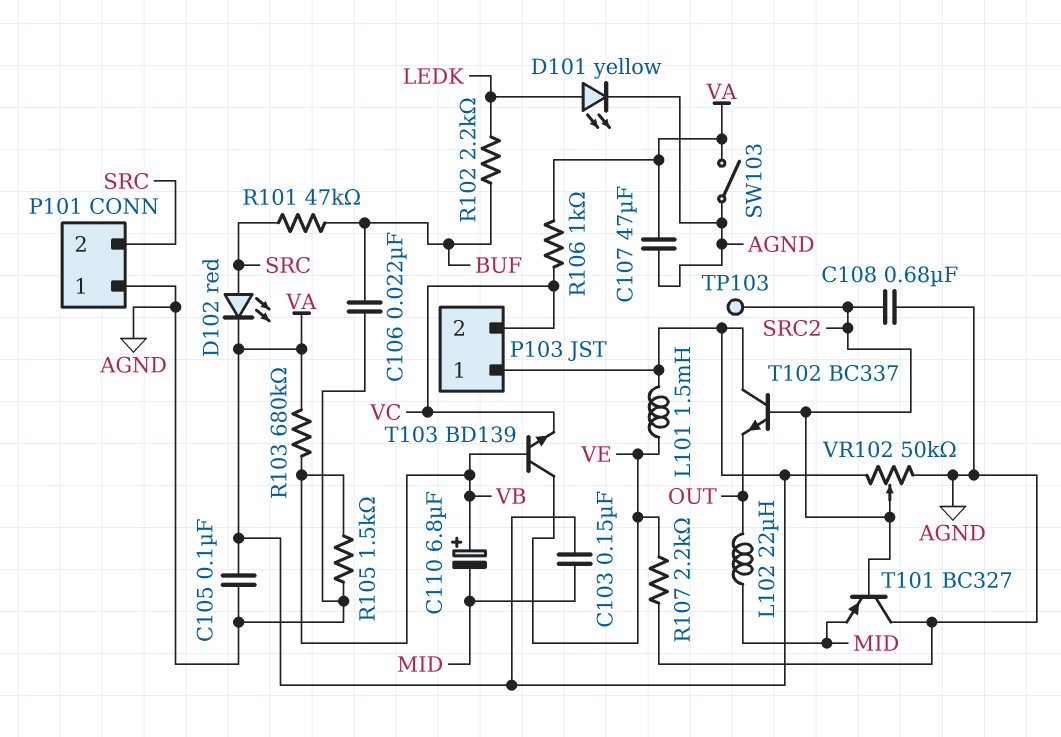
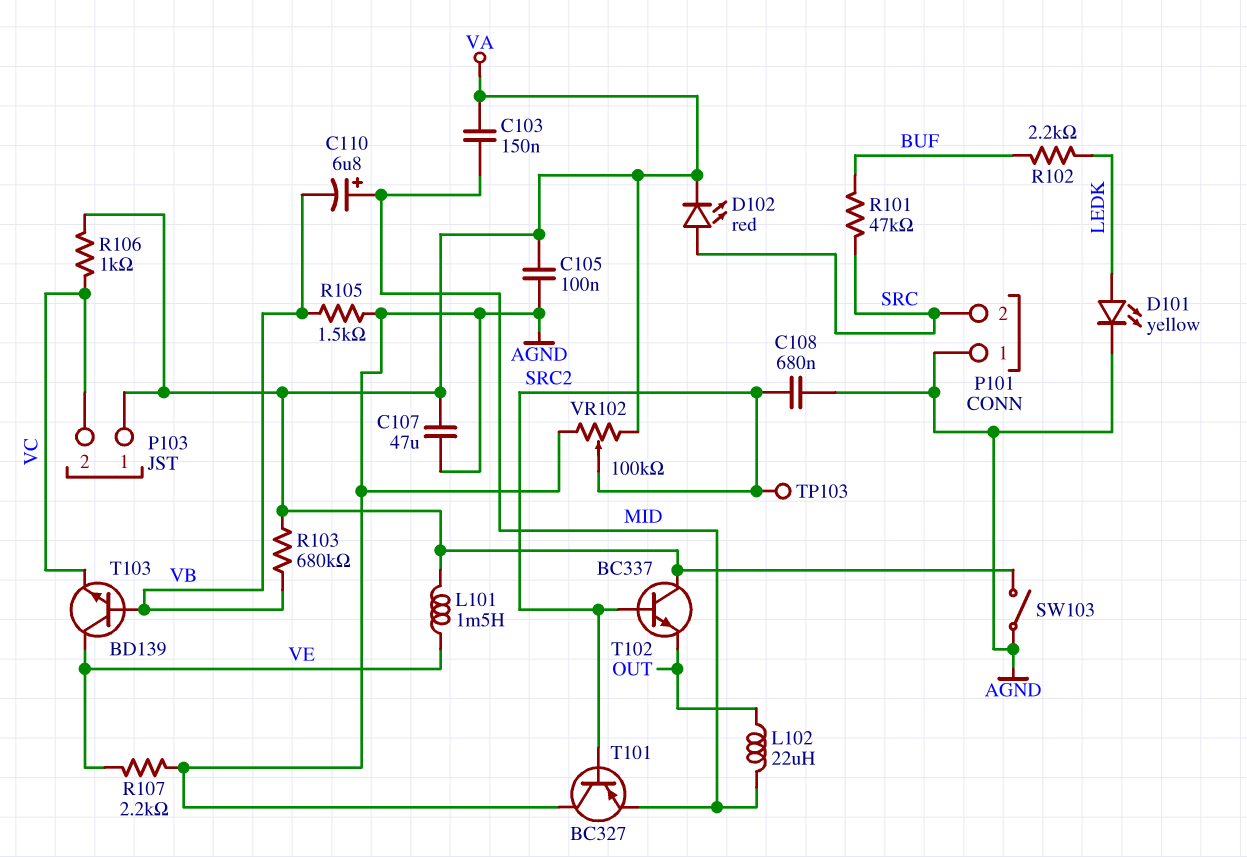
C106: 22nF (AGND, BUF) -> none
C110: 6.8uF (plus VB, minus MID) -> 6.8uF (plus MID, minus VB)
VR102: 50k (AGND, VA, wiper SRC2) -> 100k (AGND, VA, wiper SRC2)

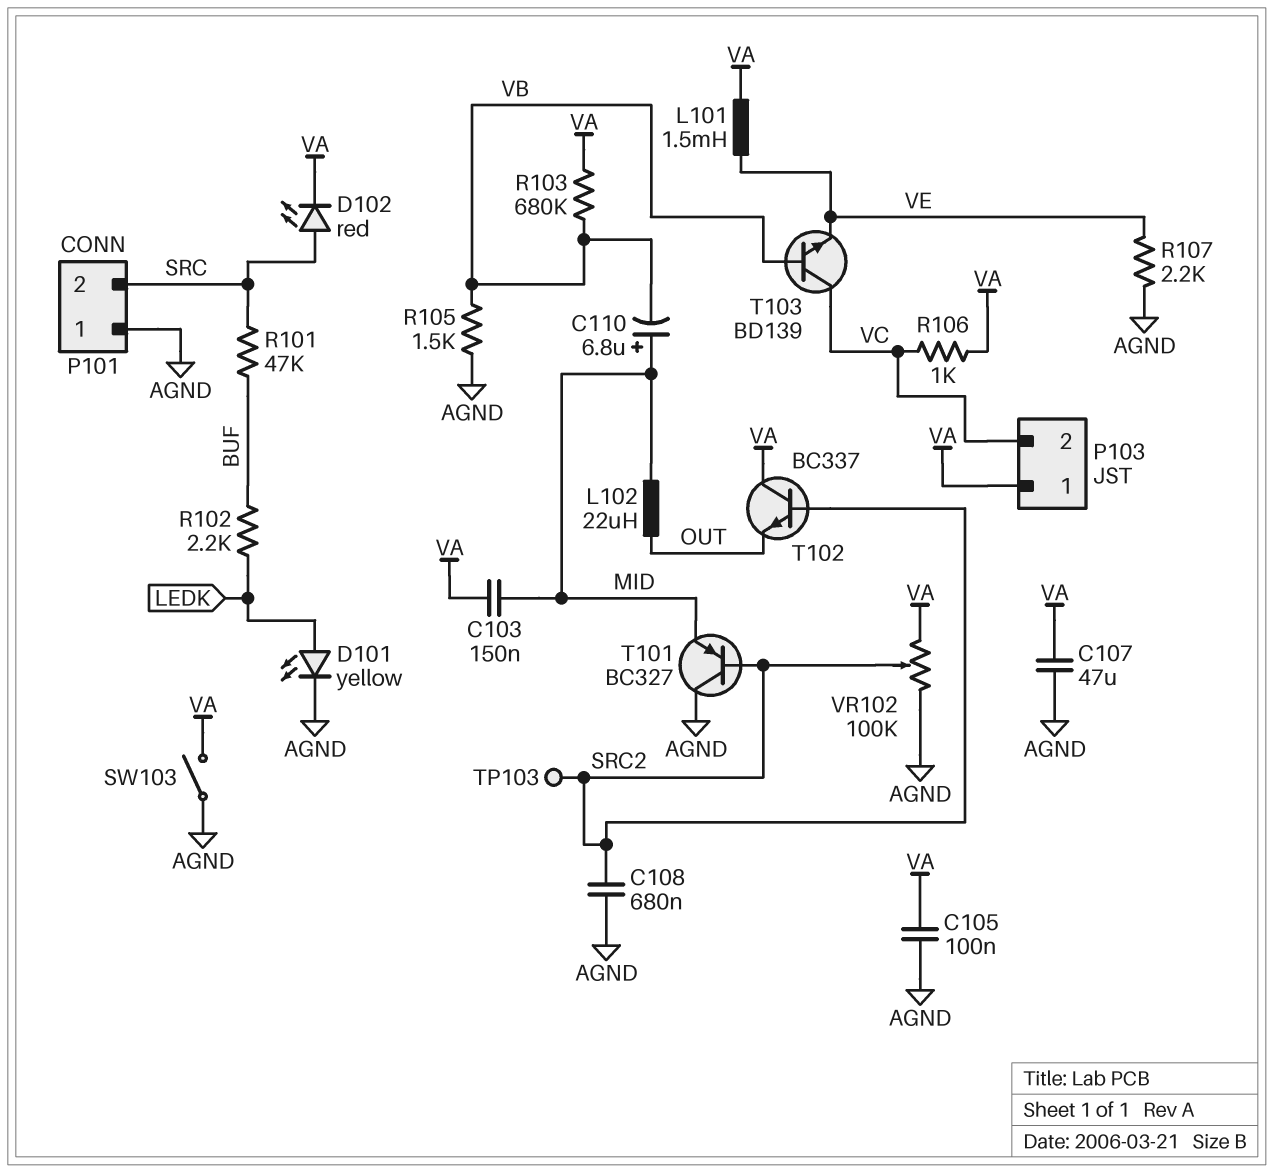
T103: NPN BD139 (B VB, C VE, E VC) -> NPN BD139 (B VB, C VC, E VE)

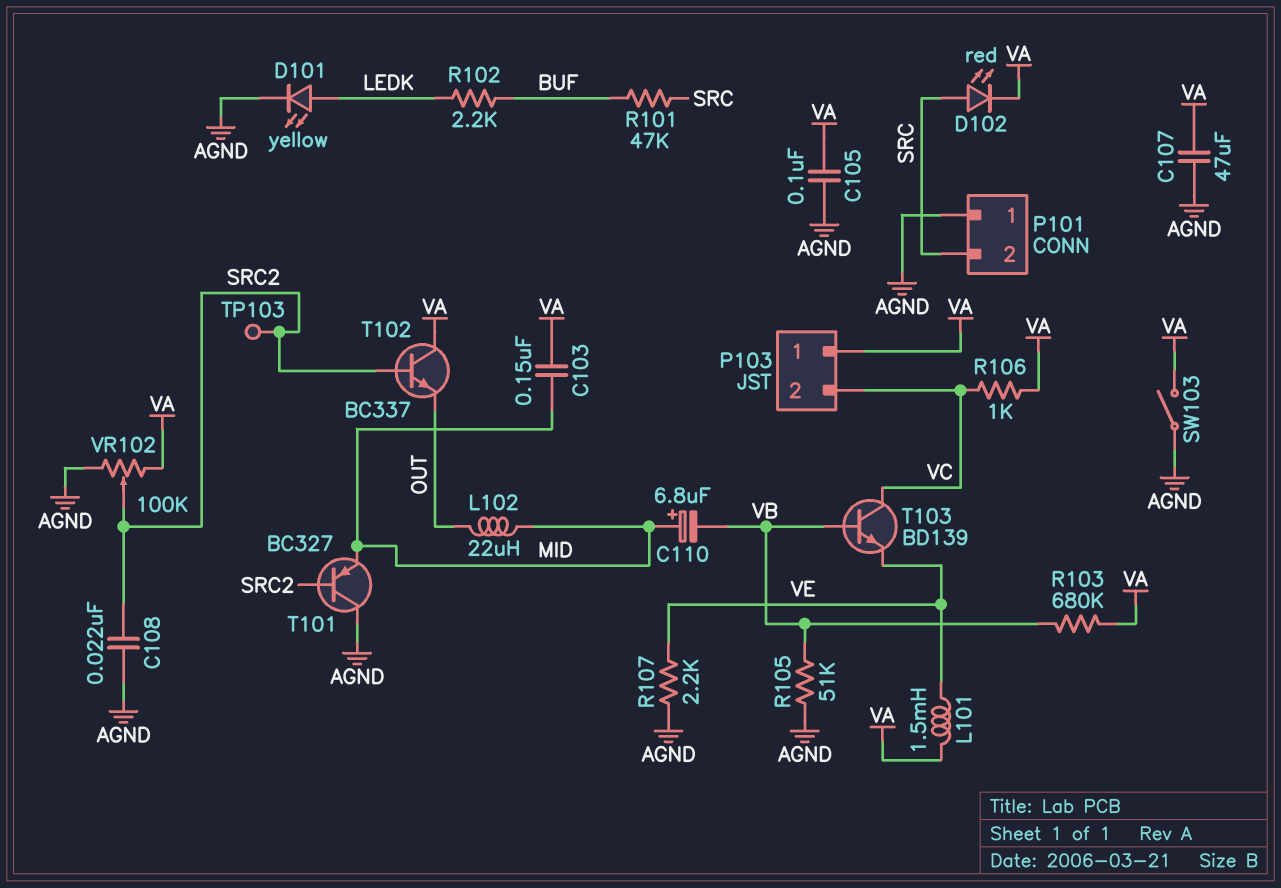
C108: 680nF (AGND, SRC2) -> 22nF (AGND, SRC2)
R105: 1.5k (AGND, VB) -> 51k (AGND, VB)

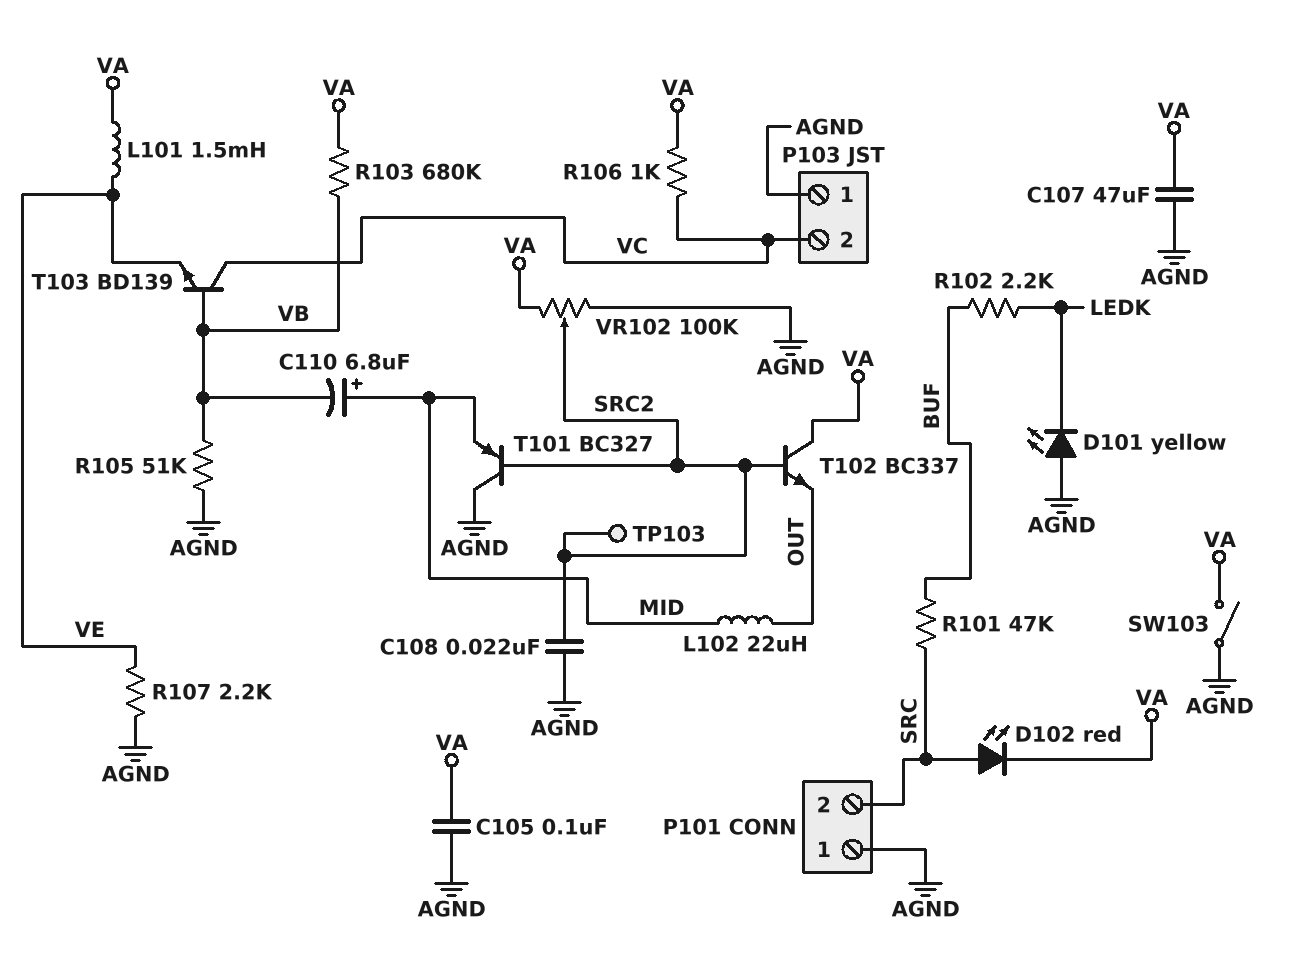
C103: 150nF (MID, VA) -> none
D101: LED yellow (A LEDK, K AGND) -> LED yellow (A AGND, K LEDK)
P103 pin 1: VA -> AGND

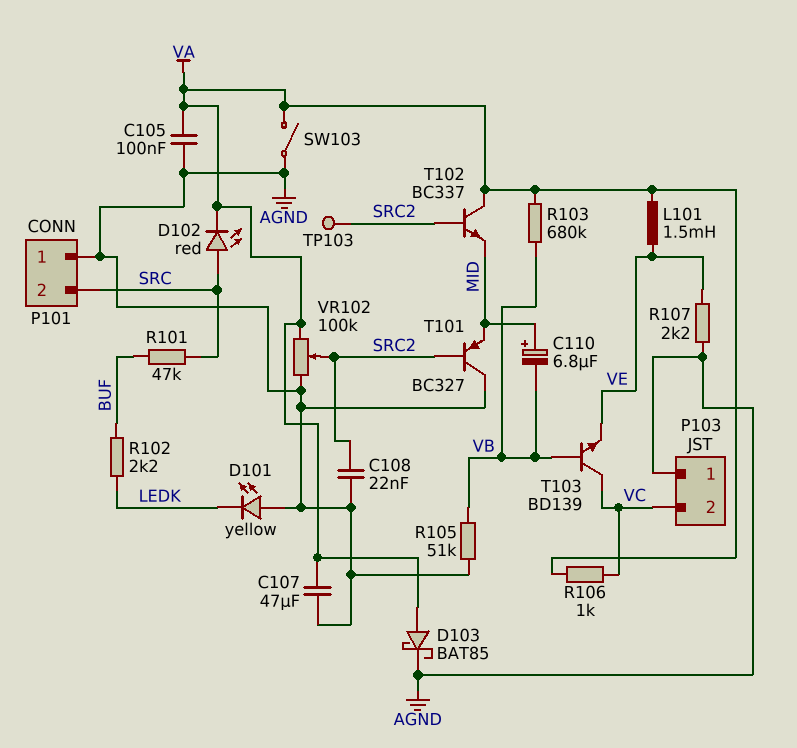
D103: none -> schottky BAT85 (A VA, K AGND)
L102: 22uH (MID, OUT) -> none
T102: NPN BC337 (B SRC2, C VA, E OUT) -> NPN BC337 (B SRC2, C VA, E MID)

